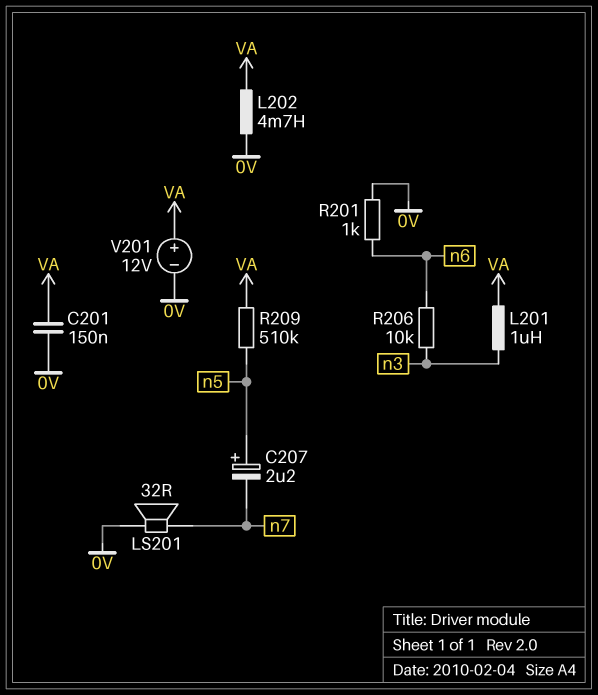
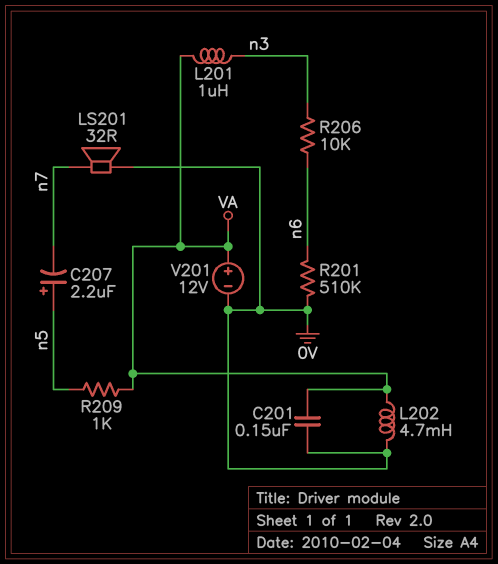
R201: 1k (0V, n6) -> 510k (0V, n6)
R209: 510k (VA, n5) -> 1k (VA, n5)

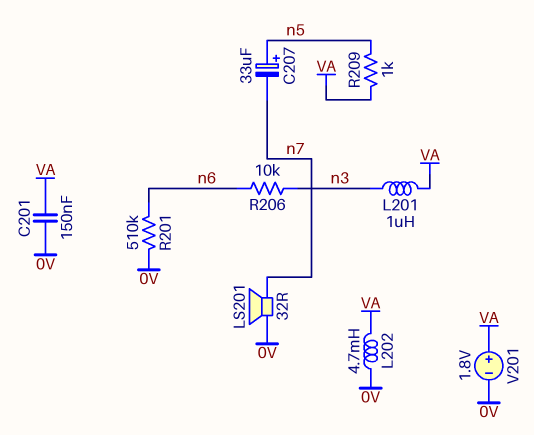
C207: 2.2uF (plus n5, minus n7) -> 33uF (plus n5, minus n7)
V201: 12V (plus VA, minus 0V) -> 1.8V (plus VA, minus 0V)

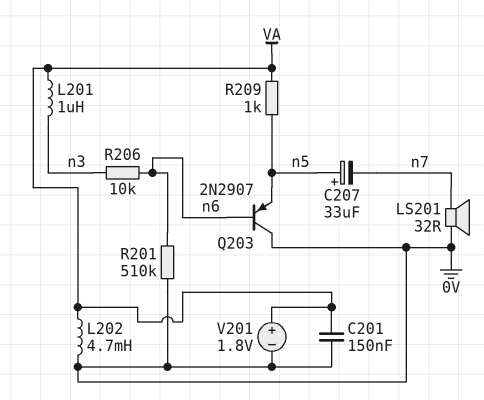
Q203: none -> PNP 2N2907 (B n6, C 0V, E n5)

